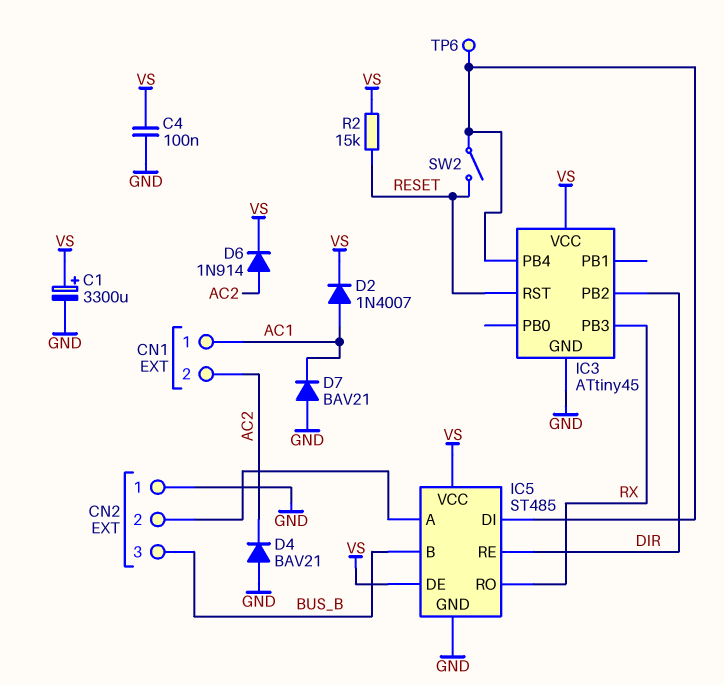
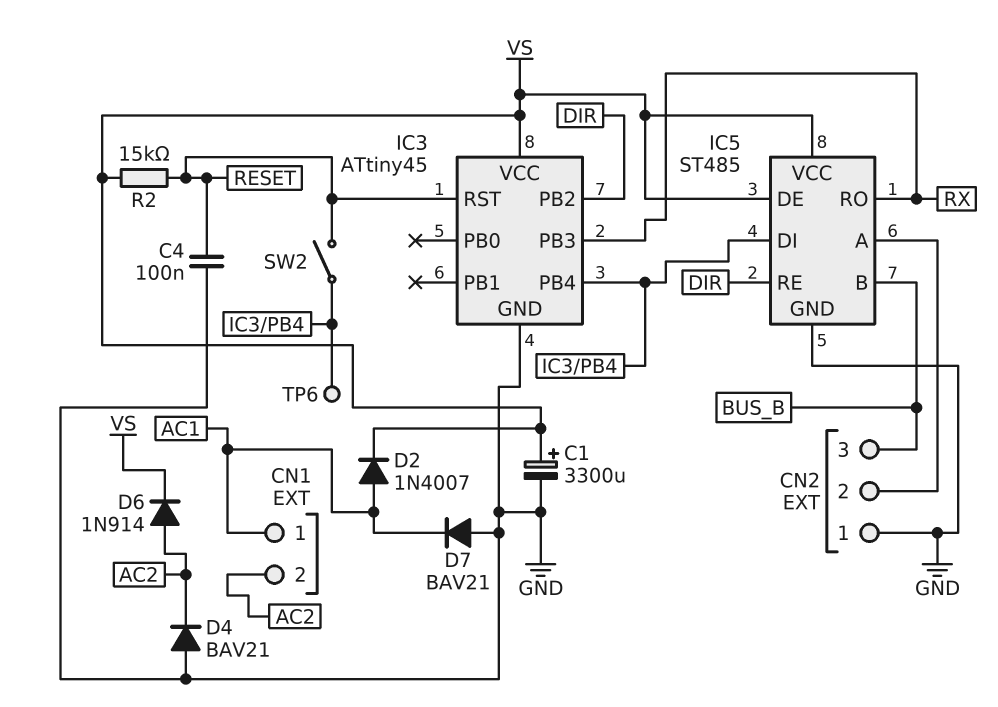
C4: 100nF (GND, VS) -> 100nF (GND, RESET)

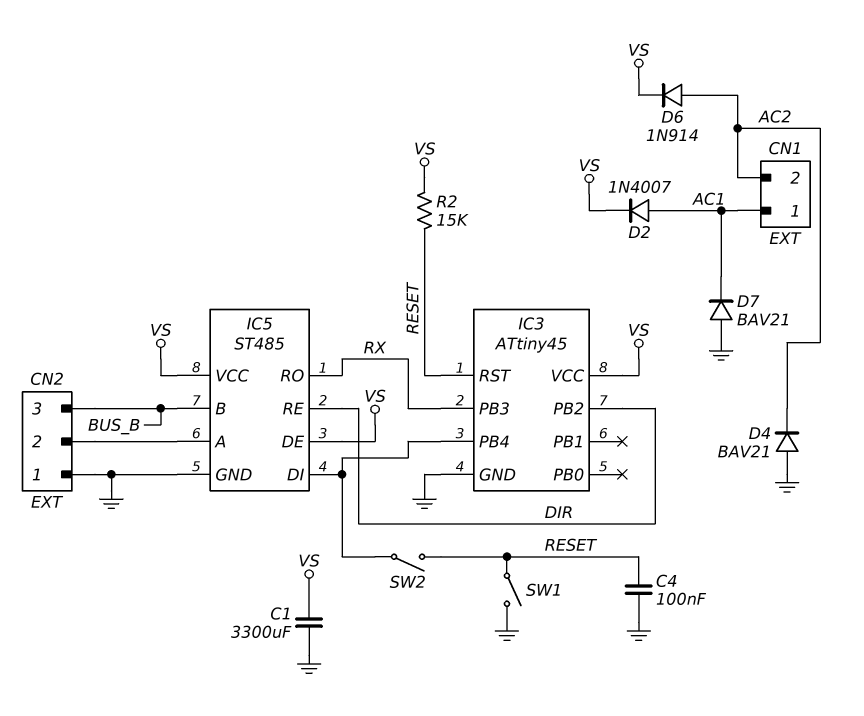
C1: 3300uF (plus VS, minus GND) -> 3300uF (GND, VS)
SW1: none -> switch (GND, RESET)
TP6: test point (IC3/PB4) -> none

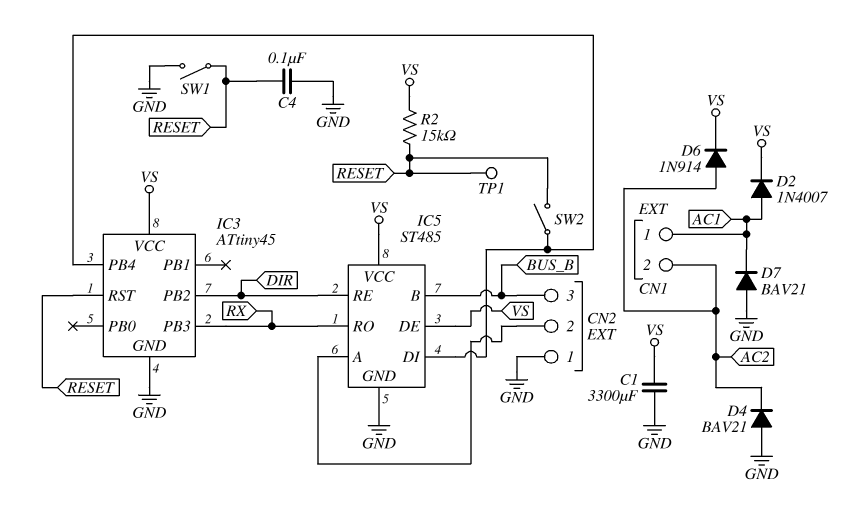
TP1: none -> test point (RESET)

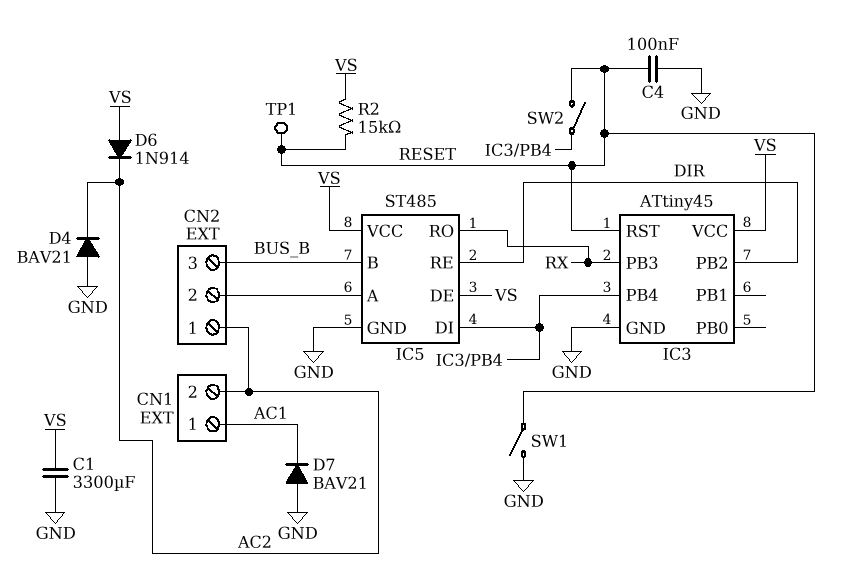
CN2 pin 1: GND -> AC2
D2: diode 1N4007 (A AC1, K VS) -> none
D6: diode 1N914 (A AC2, K VS) -> diode 1N914 (A VS, K AC2)

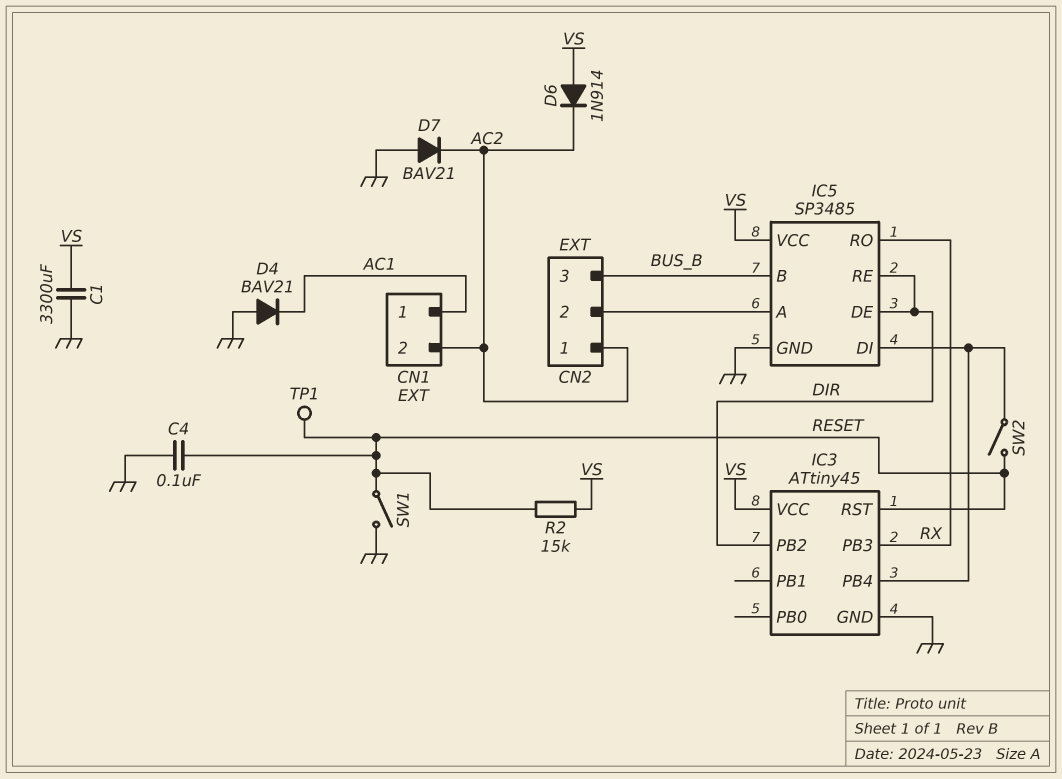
D4: diode BAV21 (A GND, K AC2) -> diode BAV21 (A GND, K AC1)
D7: diode BAV21 (A GND, K AC1) -> diode BAV21 (A GND, K AC2)
IC5: ST485 -> SP3485
IC5 pin DE: VS -> DIR

